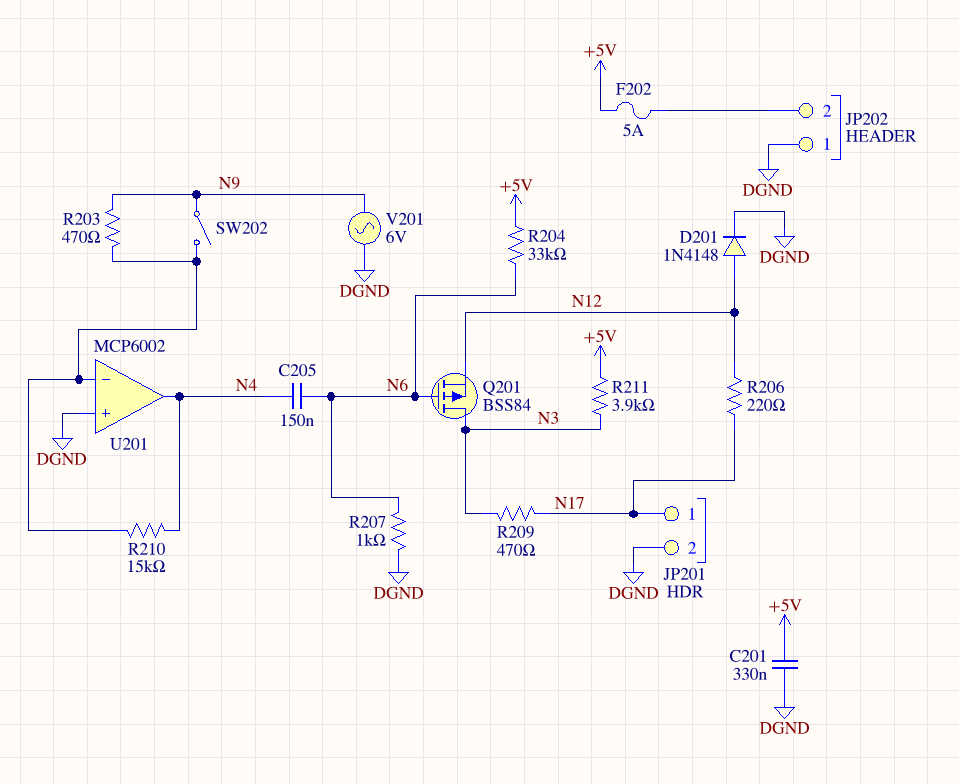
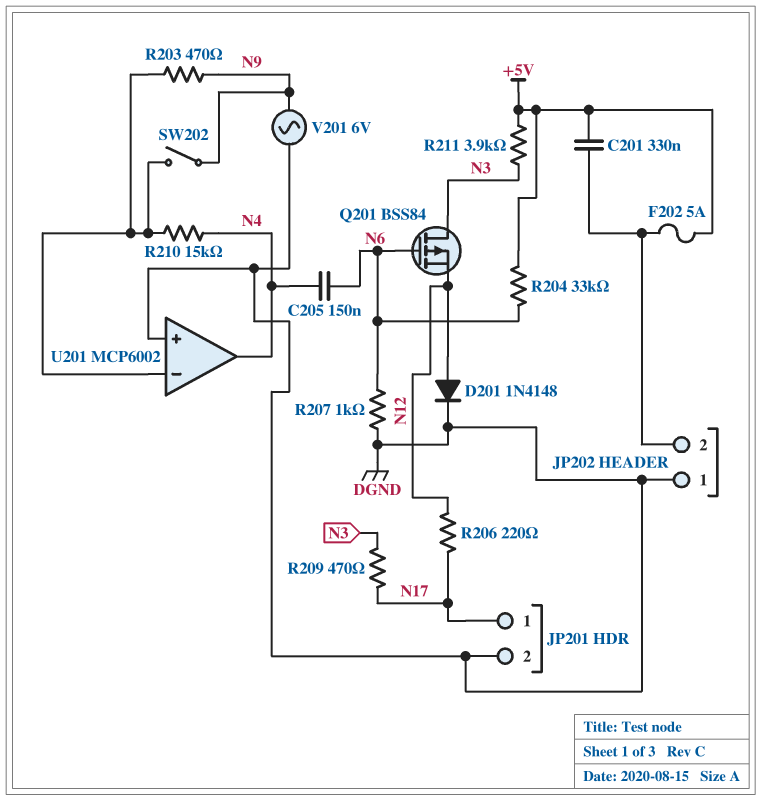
C201: 330nF (+5V, DGND) -> 330nF (+5V, JP202/2)

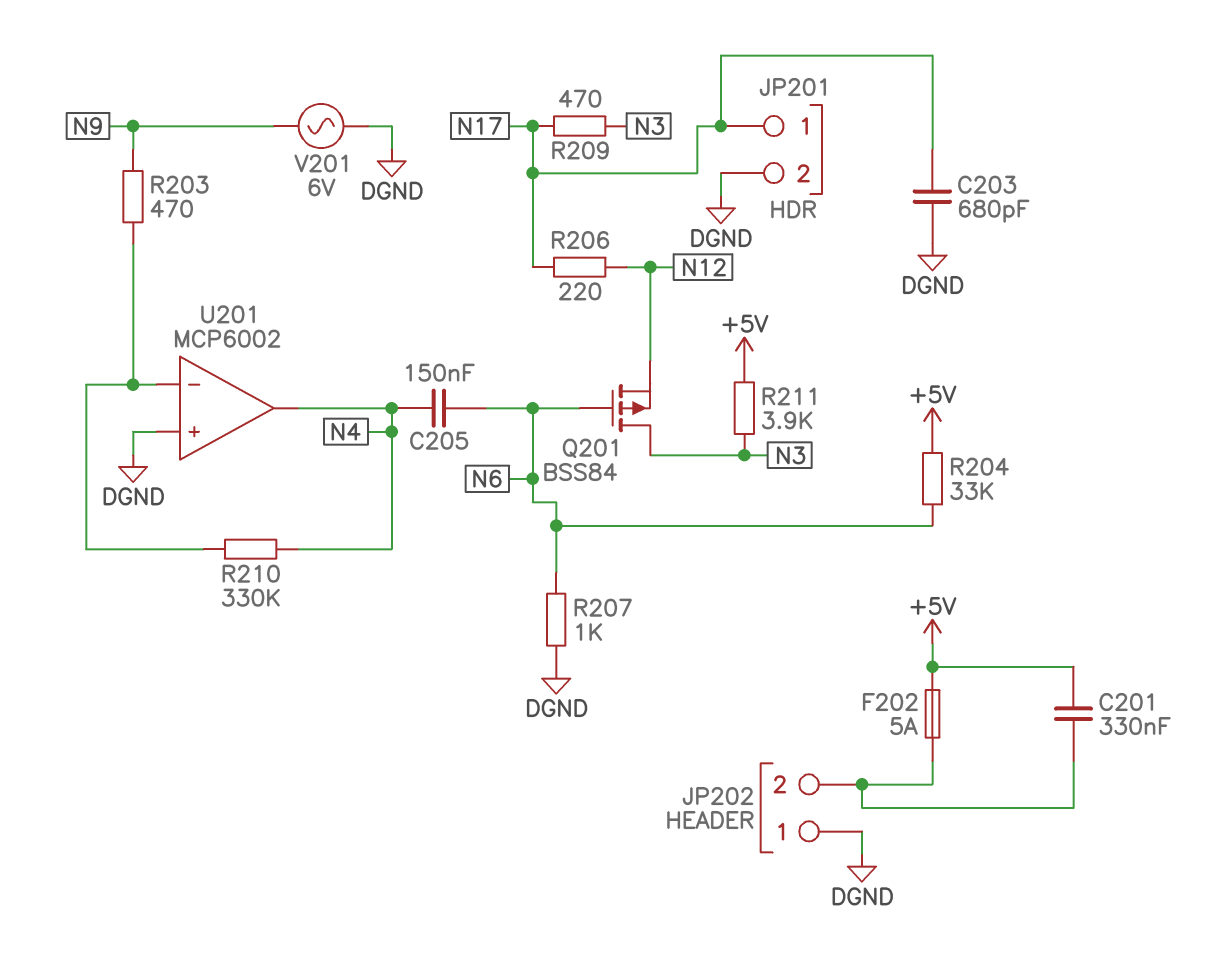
C203: none -> 680pF (DGND, N17)
D201: diode 1N4148 (A N12, K DGND) -> none
R210: 15k (N4, U201/in-) -> 330k (N4, U201/in-)
SW202: switch (N9, U201/in-) -> none

